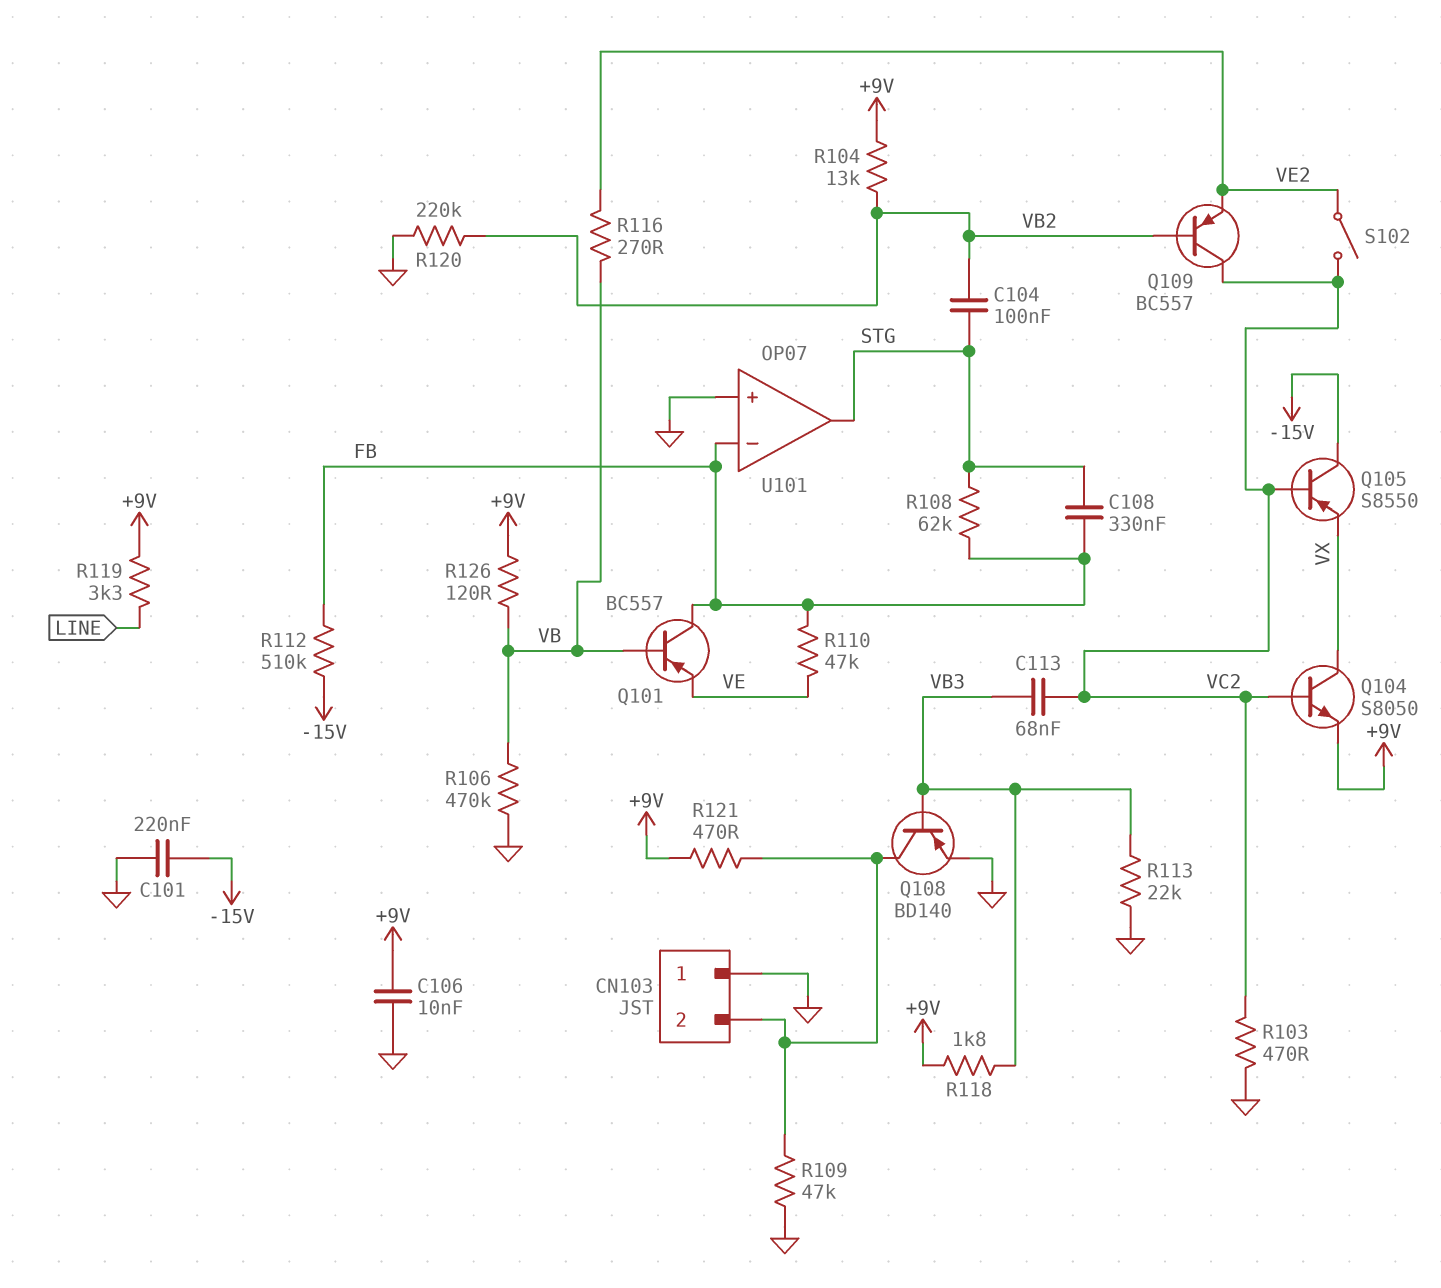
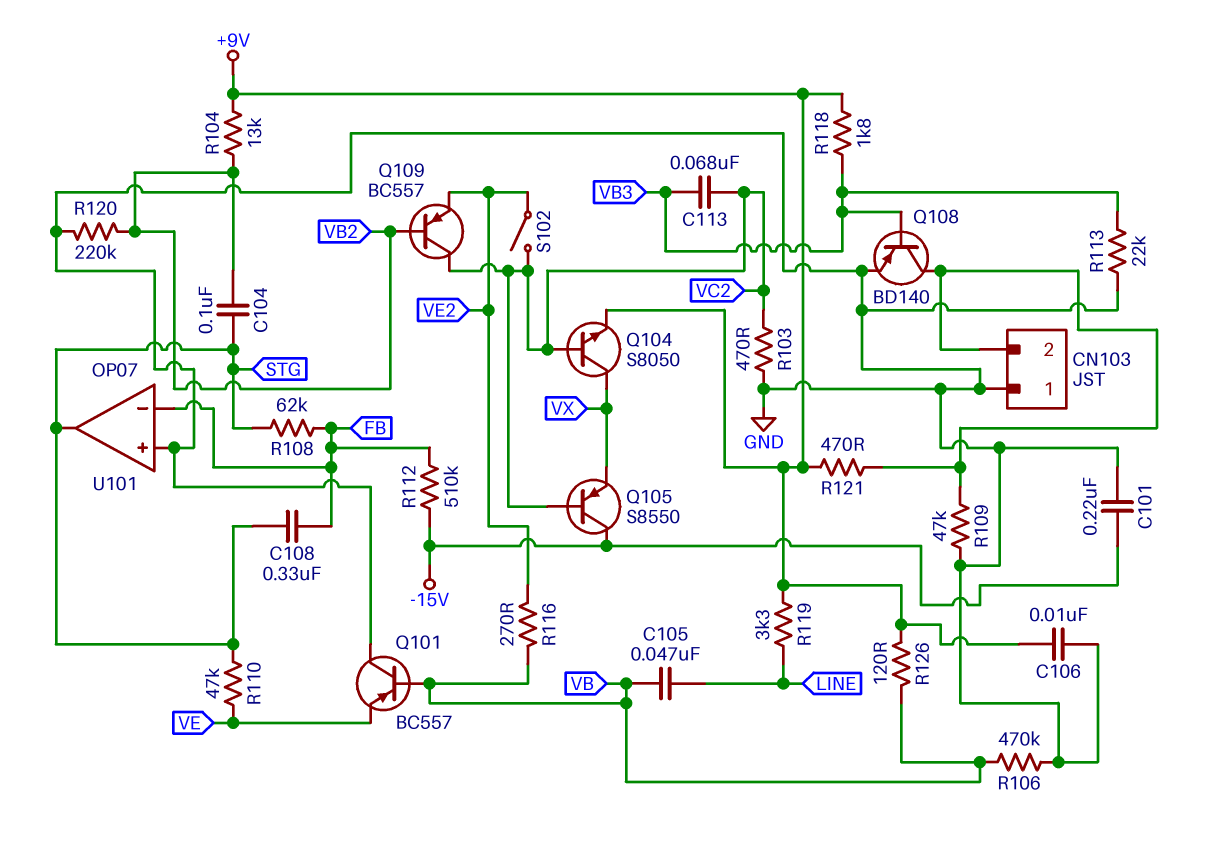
C105: none -> 47nF (LINE, VB)
Q101: PNP BC557 (B VB, C FB, E VE) -> PNP BC557 (B VB, C GND, E VE)
R110: 47k (FB, VE) -> 47k (STG, VE)

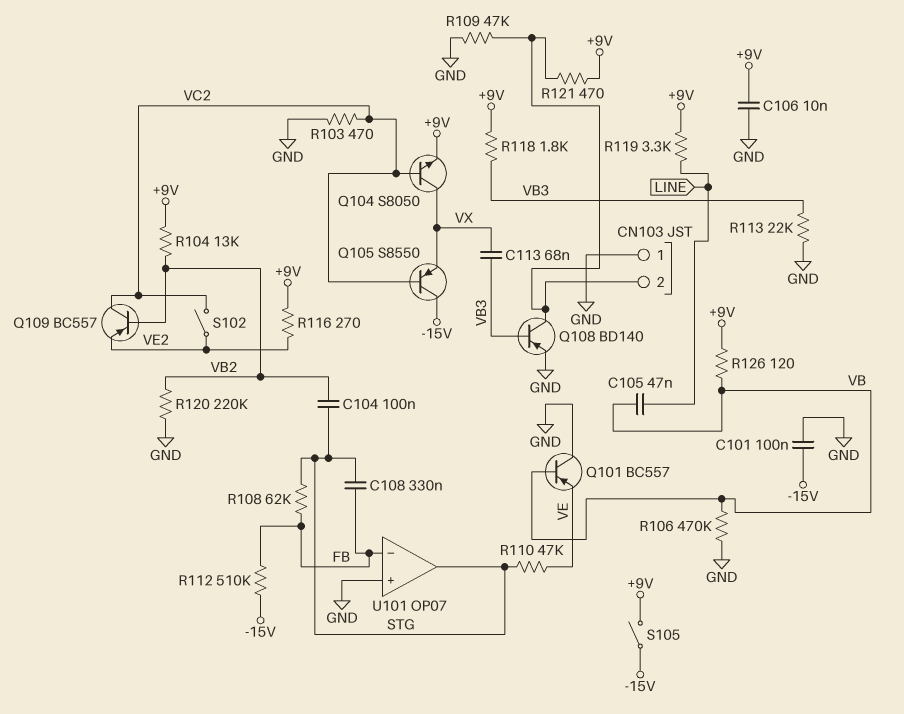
C101: 220nF (-15V, GND) -> 100nF (-15V, GND)
C113: 68nF (VB3, VC2) -> 68nF (VB3, VX)
R116: 270 (VB, VE2) -> 270 (+9V, VE2)
S105: none -> switch (+9V, -15V)

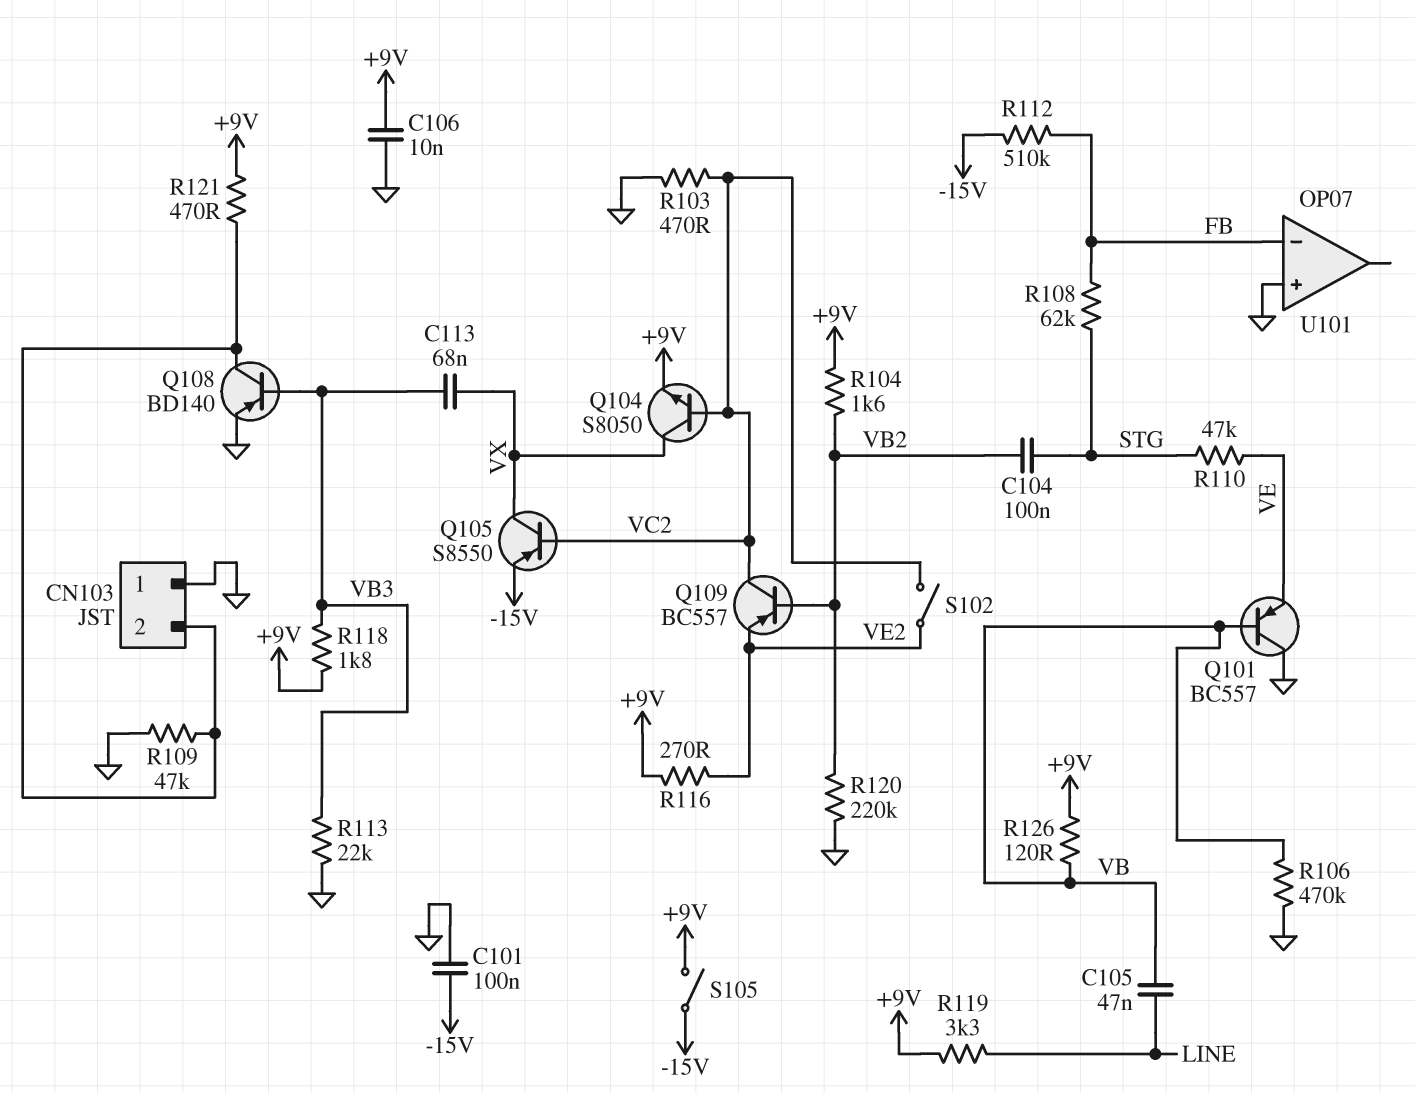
C108: 330nF (FB, STG) -> none
Q105: PNP S8550 (B VC2, C -15V, E VX) -> PNP S8550 (B VC2, C VX, E -15V)
R104: 13k (+9V, VB2) -> 1.6k (+9V, VB2)
U101 pin out: STG -> none

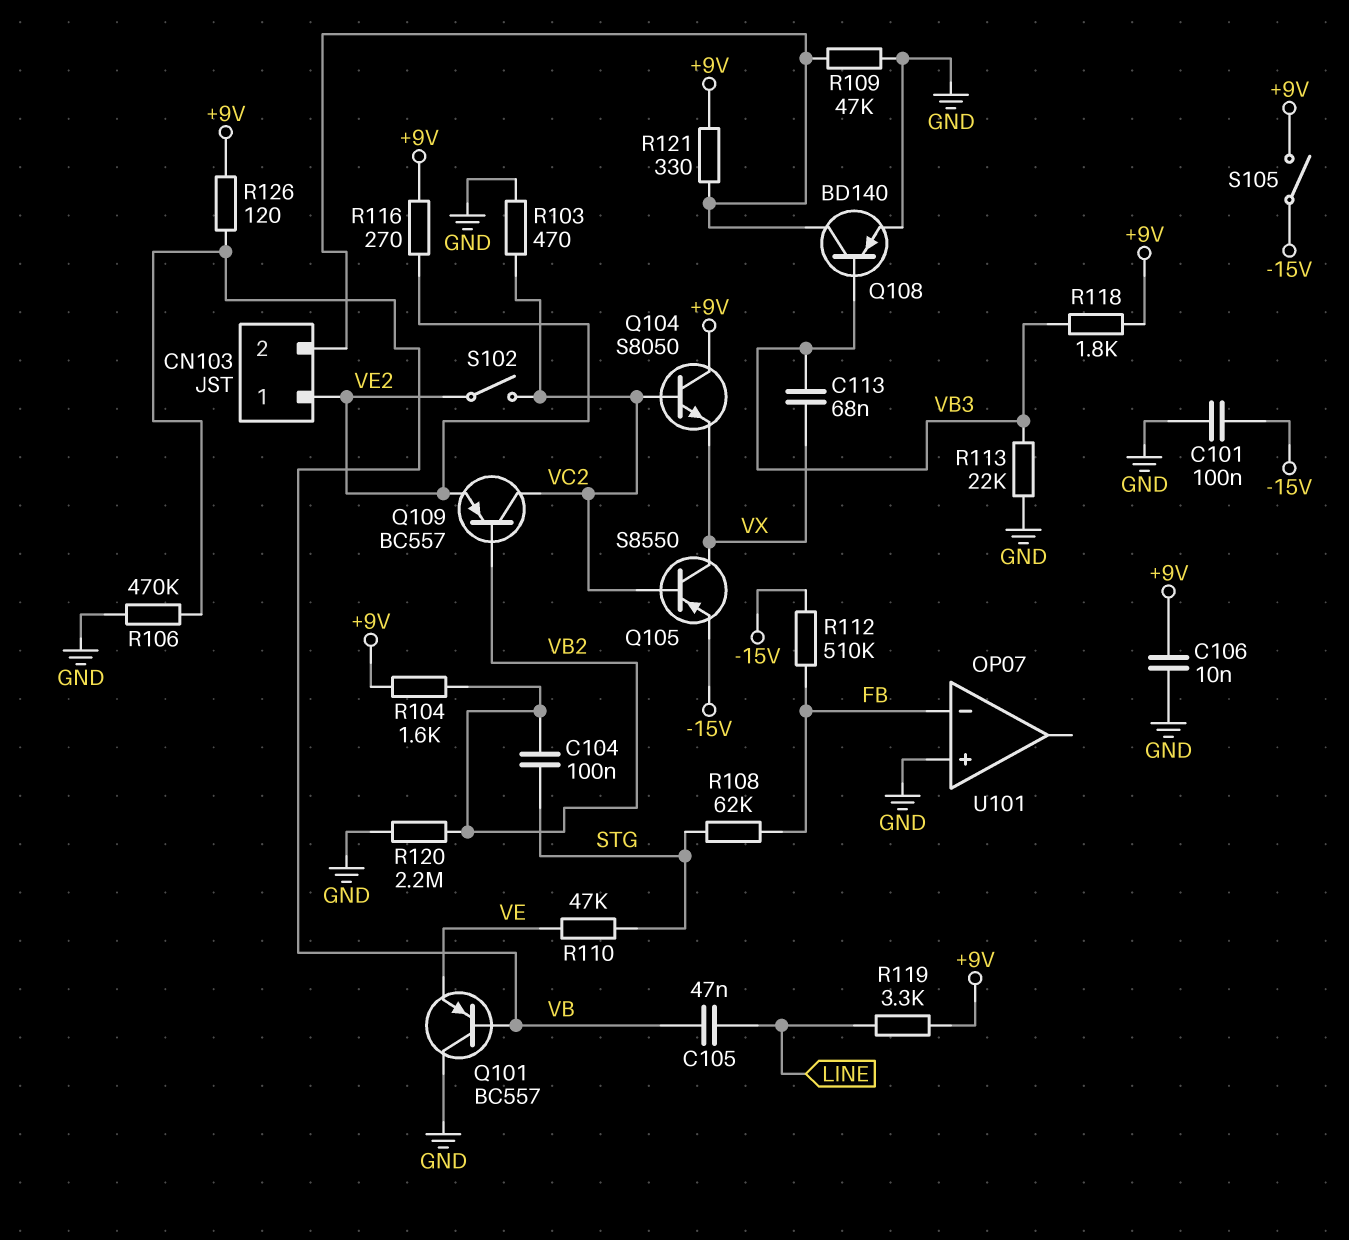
CN103 pin 1: GND -> VE2
Q104: NPN S8050 (B VC2, C VX, E +9V) -> NPN S8050 (B VC2, C +9V, E VX)
R120: 220k (GND, VB2) -> 2.2M (GND, VB2)
R121: 470 (+9V, CN103/2) -> 330 (+9V, CN103/2)

